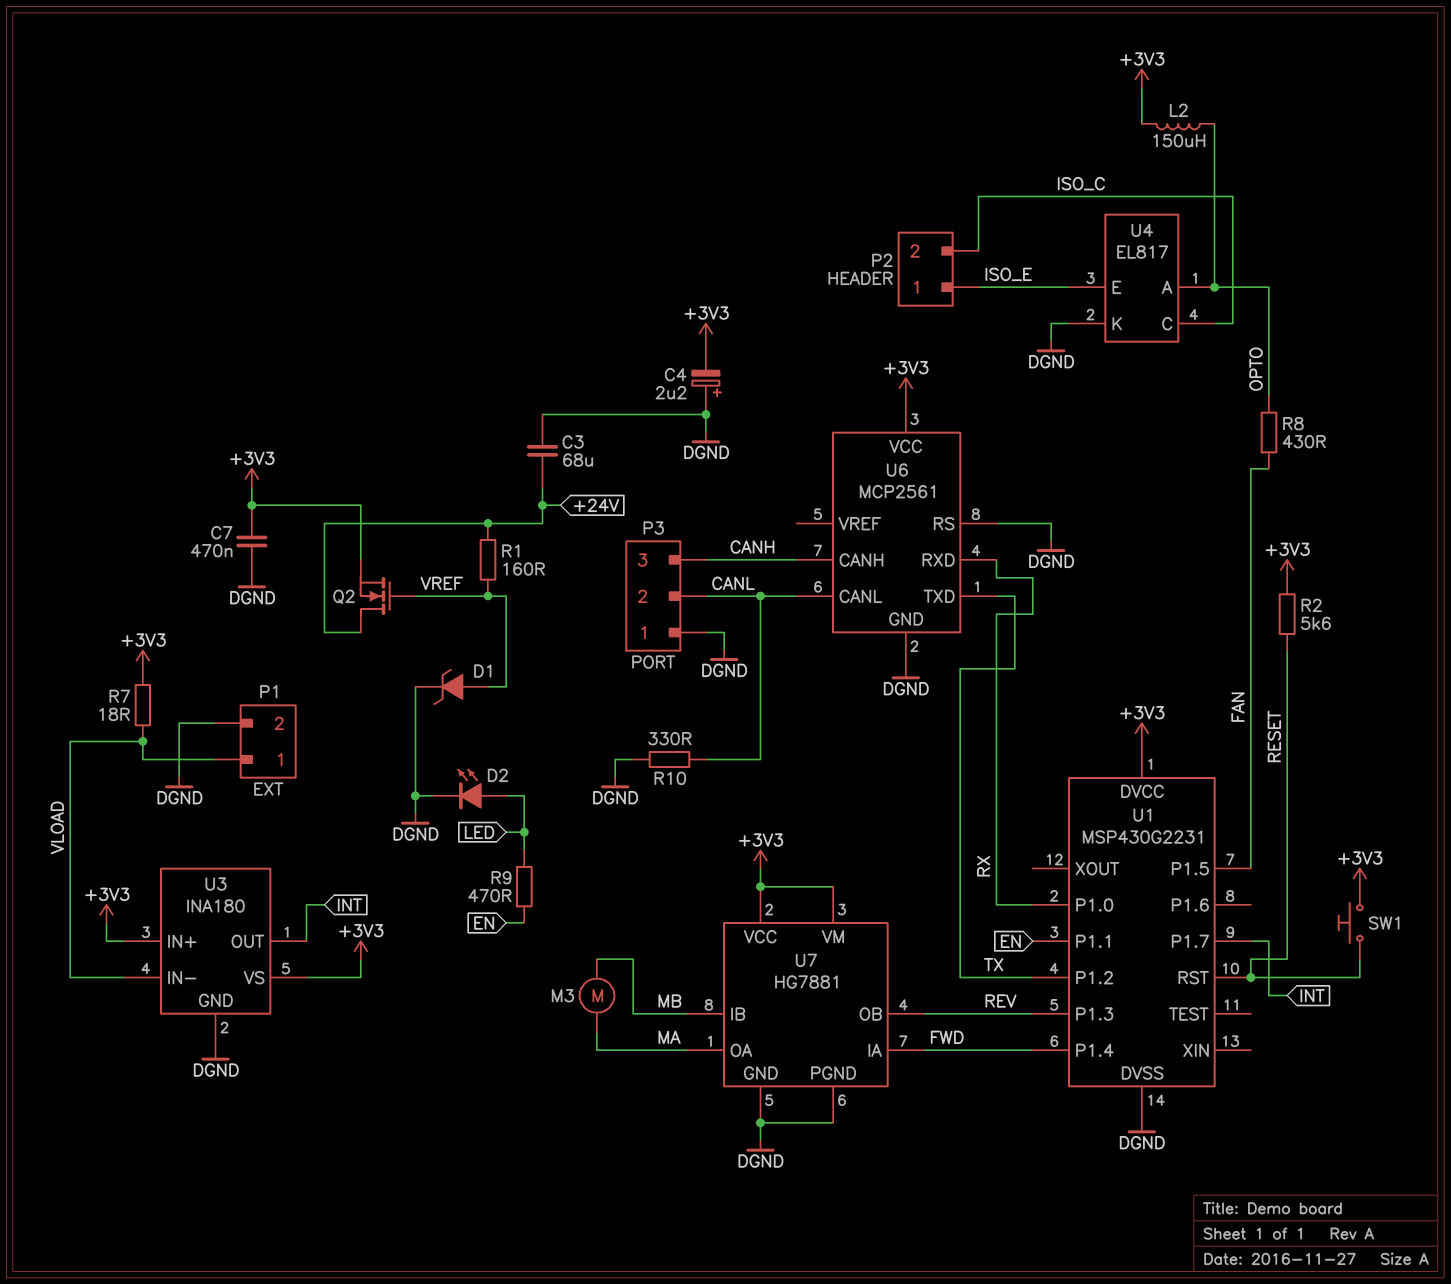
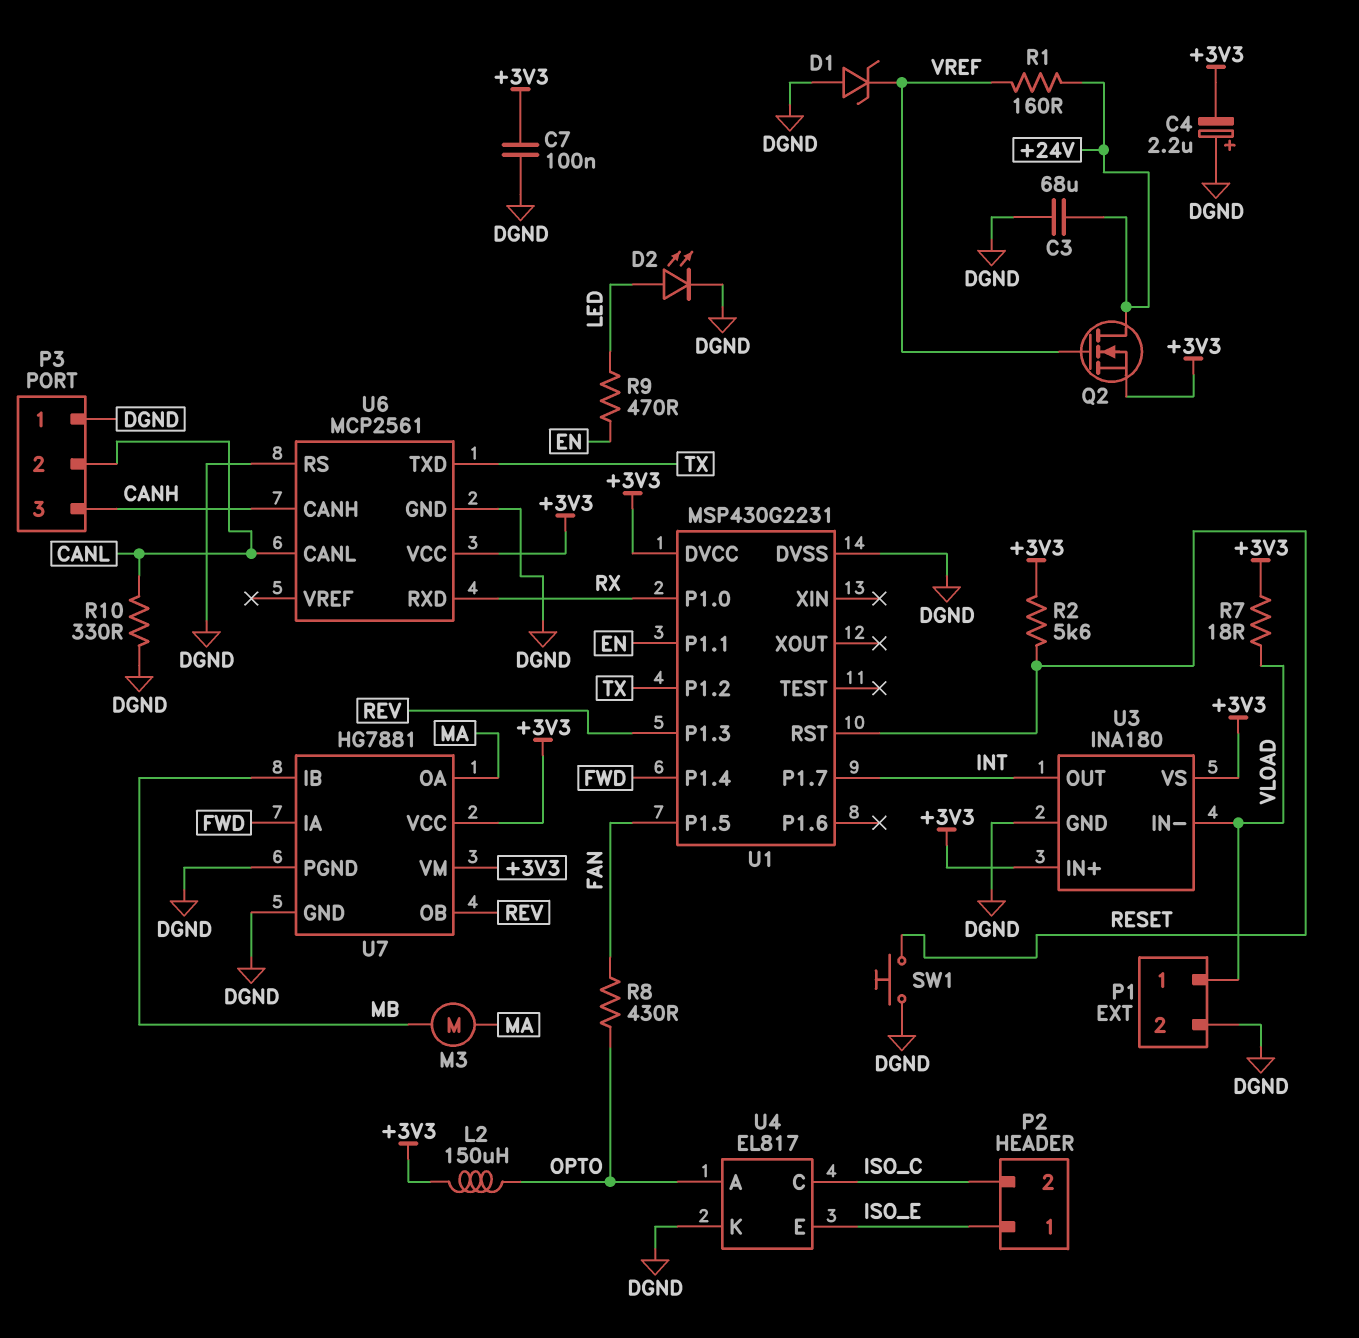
C7: 470nF (+3V3, DGND) -> 100nF (+3V3, DGND)
D1: zener (A VREF, K DGND) -> zener (A DGND, K VREF)
SW1: button (+3V3, RESET) -> button (DGND, RESET)

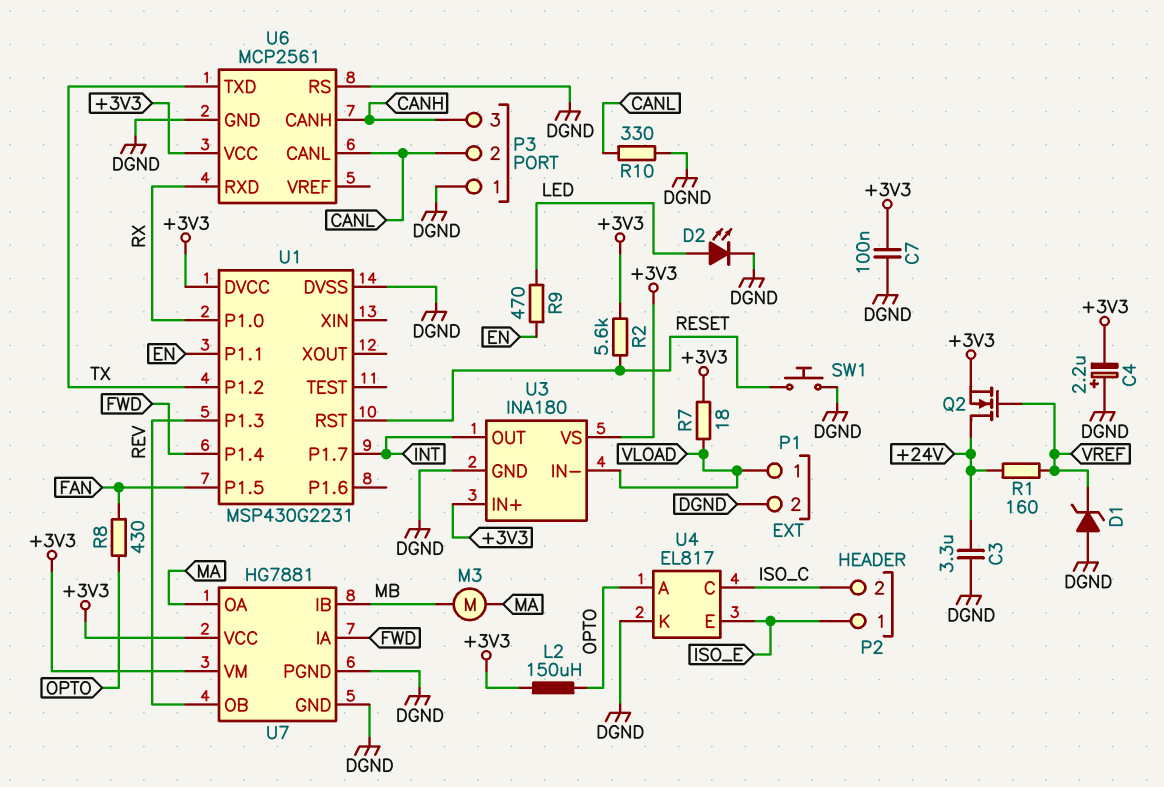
C3: 68uF (+24V, DGND) -> 3.3uF (+24V, DGND)

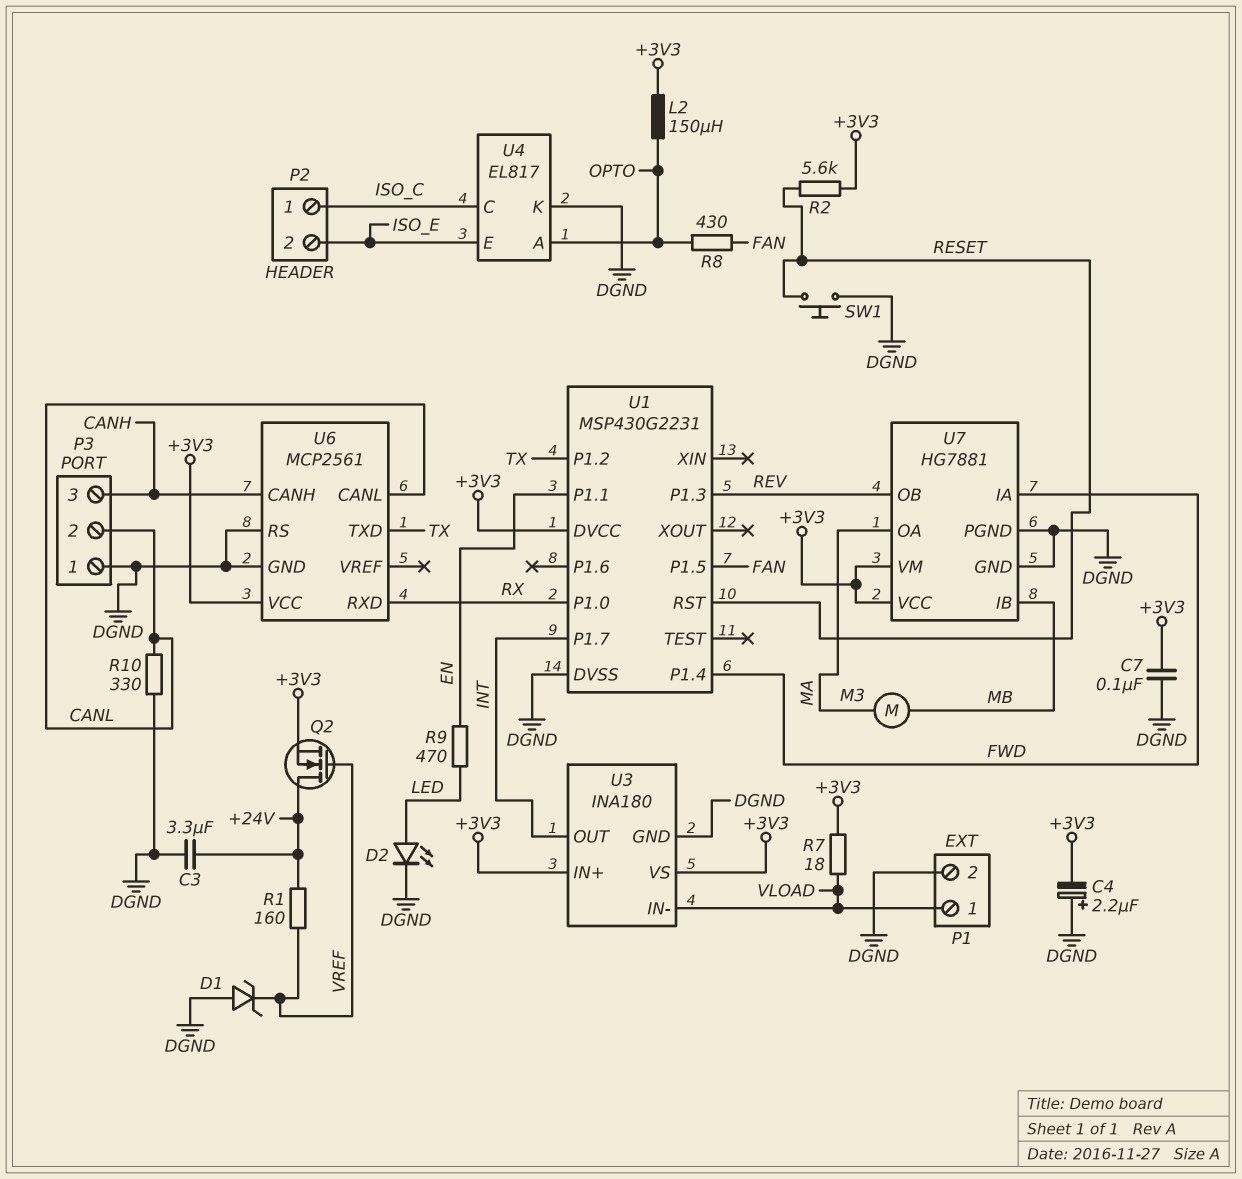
P2 pin 1: ISO_E -> ISO_C
P2 pin 2: ISO_C -> ISO_E

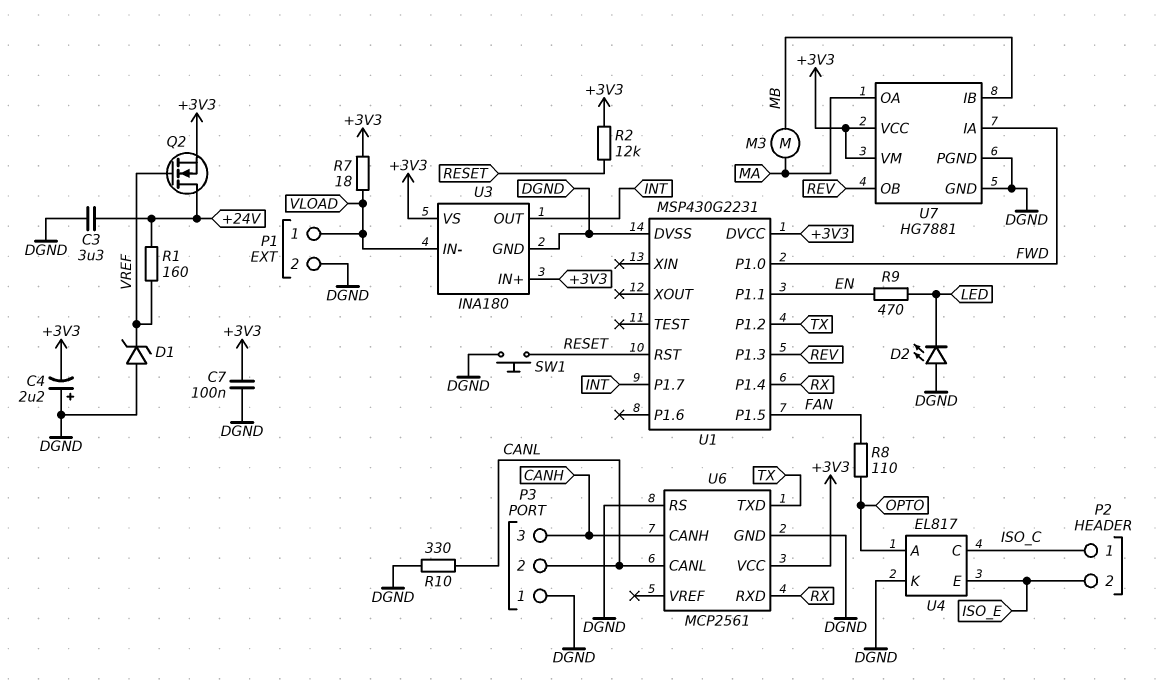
D2: LED (A LED, K DGND) -> LED (A DGND, K LED)
L2: 150uH (+3V3, OPTO) -> none
R2: 5.6k (+3V3, RESET) -> 12k (+3V3, RESET)
R8: 430 (FAN, OPTO) -> 110 (FAN, OPTO)
U1 pin P1.0: RX -> FWD
U1 pin P1.4: FWD -> RX

